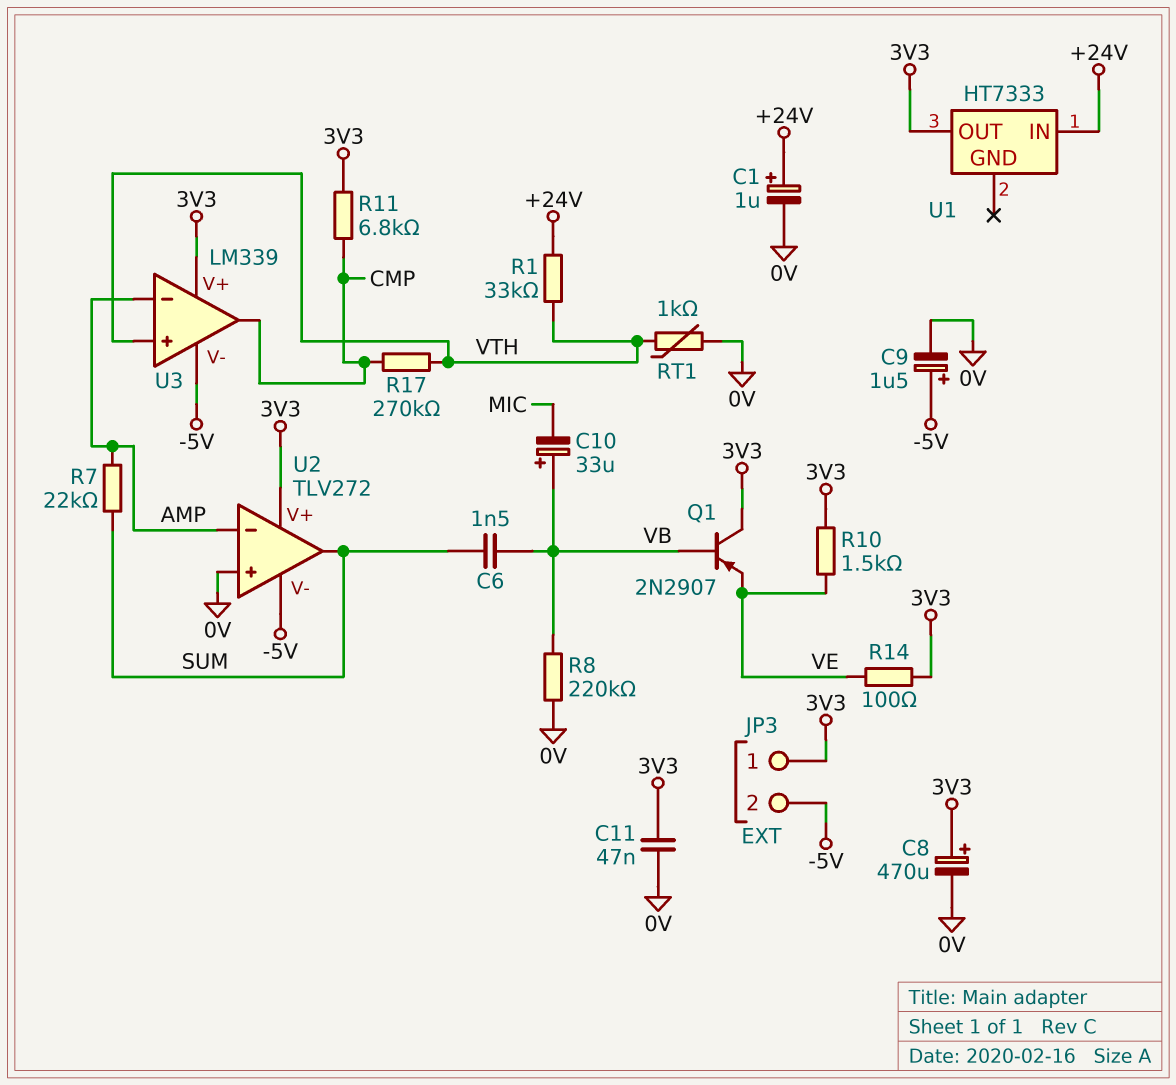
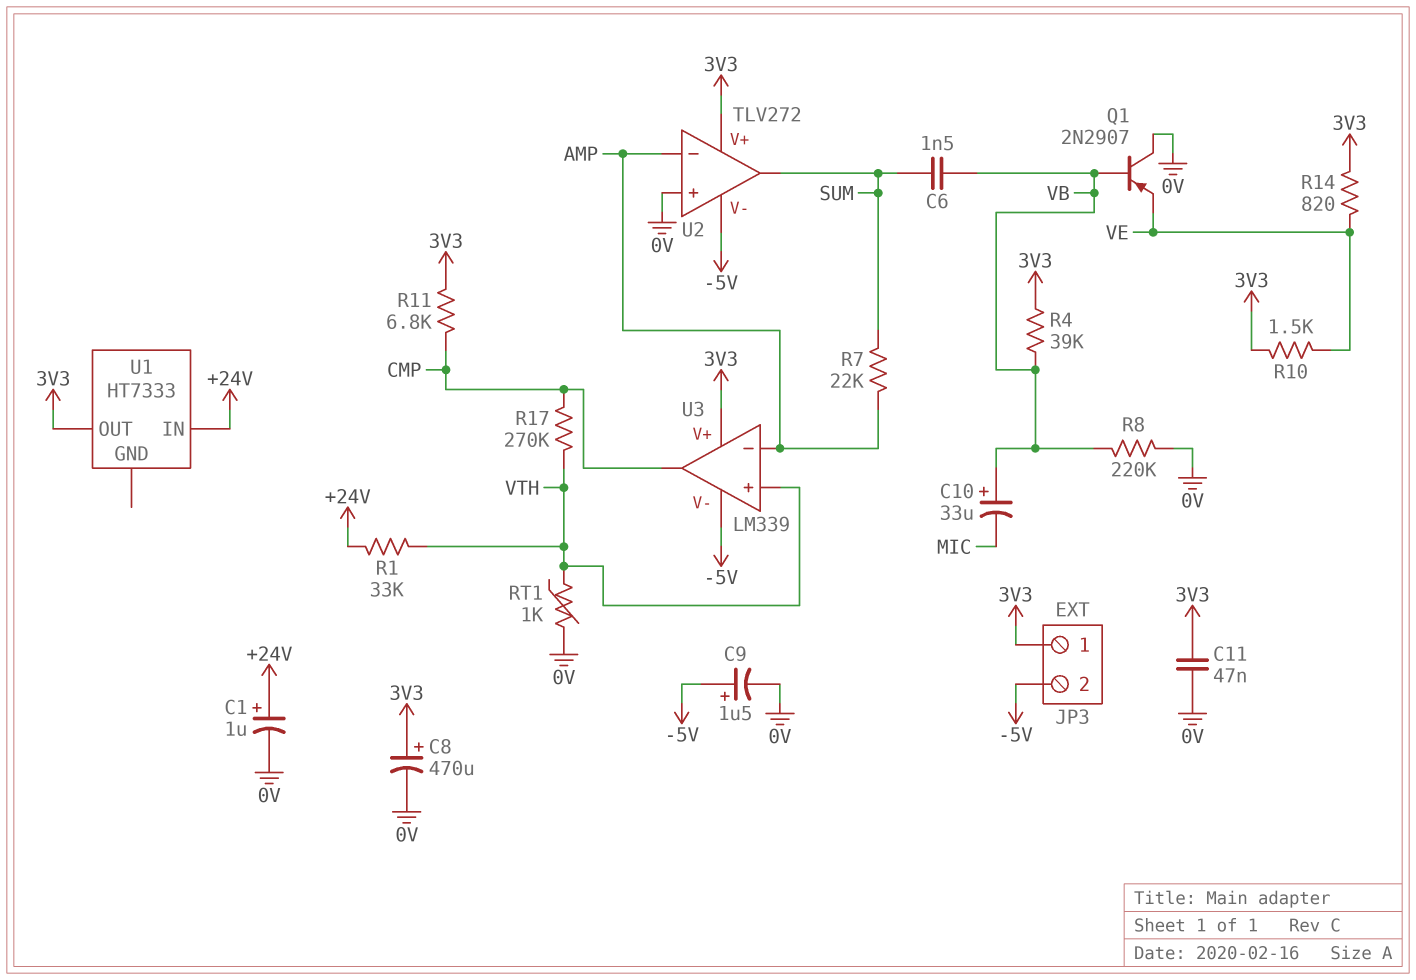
Q1: PNP 2N2907 (B VB, C 3V3, E VE) -> PNP 2N2907 (B VB, C 0V, E VE)
R4: none -> 39k (3V3, VB)
R14: 100 (3V3, VE) -> 820 (3V3, VE)

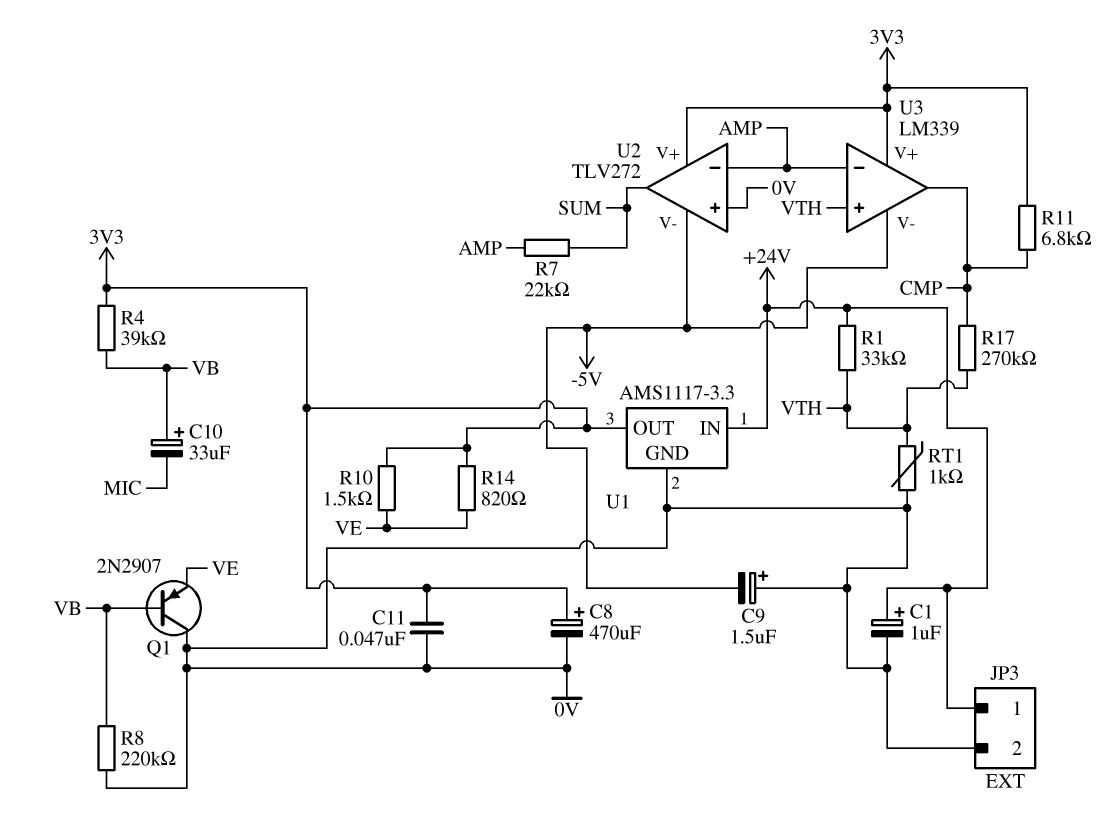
C6: 1.5nF (SUM, VB) -> none
C9: 1.5uF (plus -5V, minus 0V) -> 1.5uF (plus 0V, minus -5V)
JP3 pin 1: 3V3 -> +24V
JP3 pin 2: -5V -> 0V
U1: HT7333 -> AMS1117-3.3
U1 pin GND: none -> 0V

